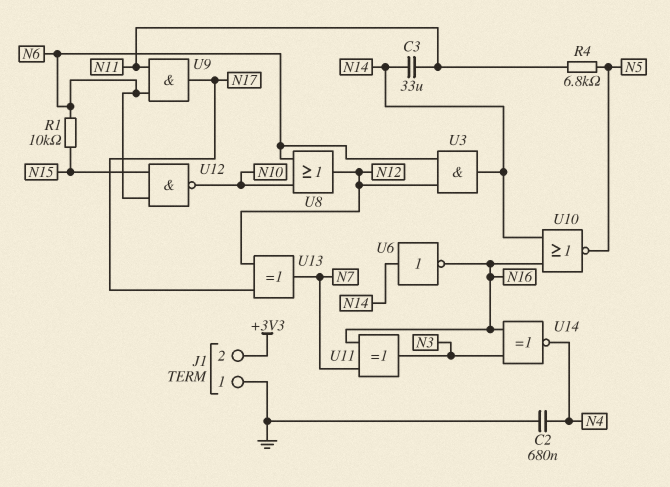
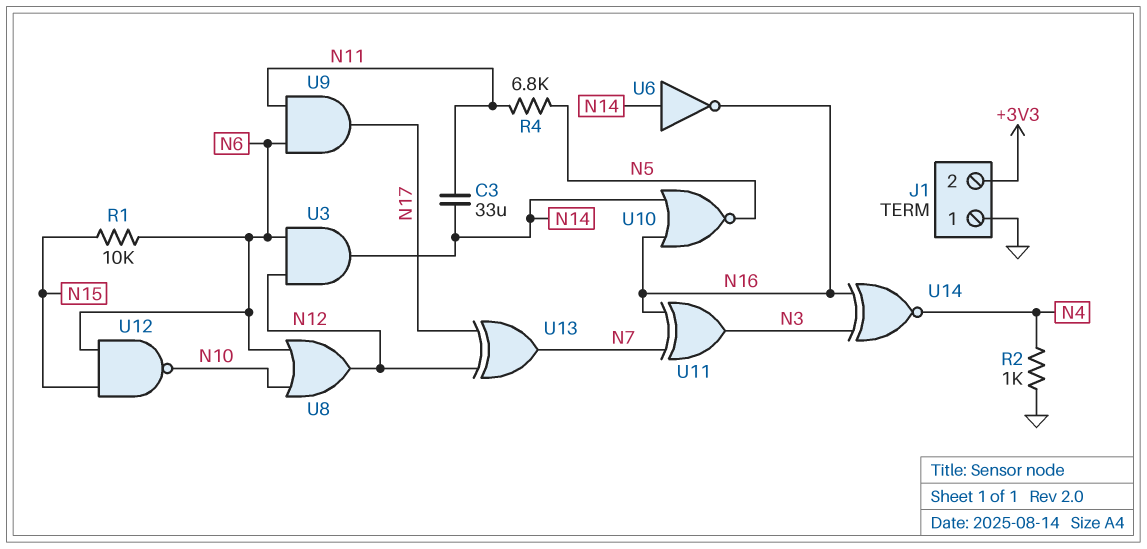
C2: 680nF (GND, N4) -> none
R2: none -> 1k (GND, N4)

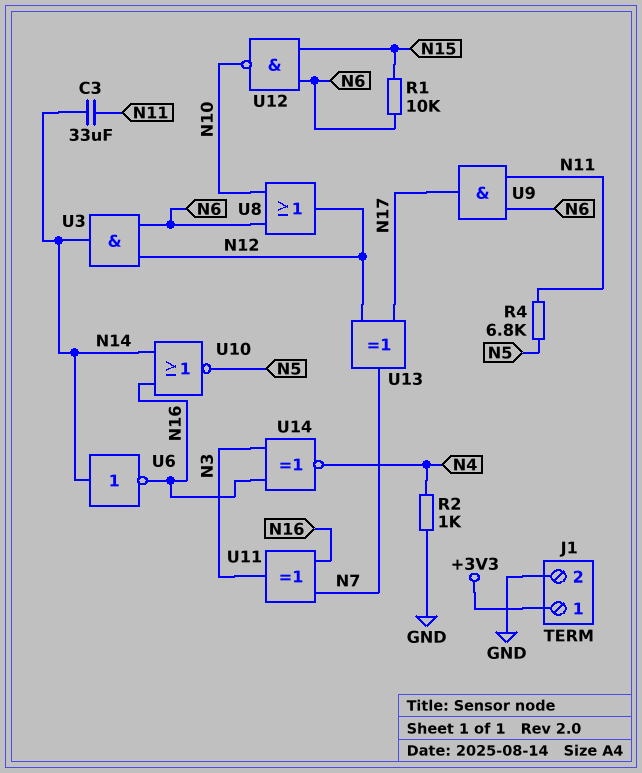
J1 pin 1: GND -> +3V3
J1 pin 2: +3V3 -> GND

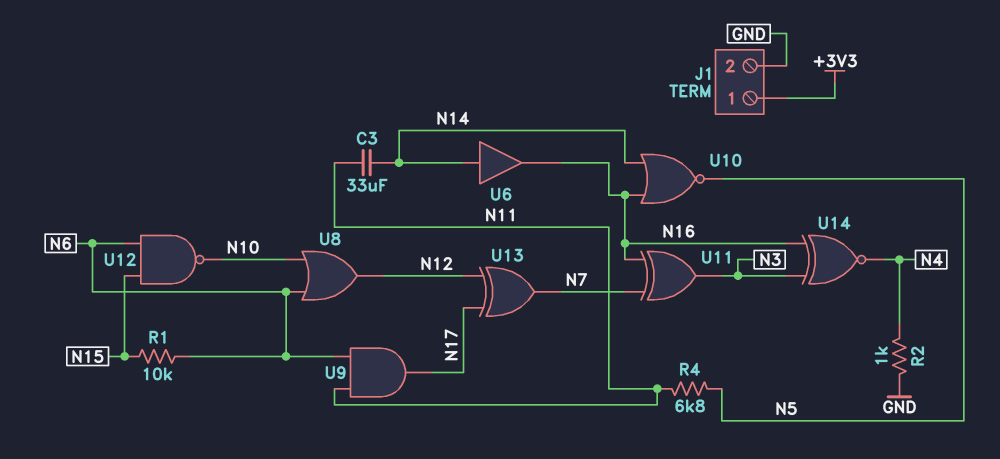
U3: AND (in N6, in N12, out N14) -> none
U6: NOT (in N14, out N16) -> buffer (in N14, out N16)

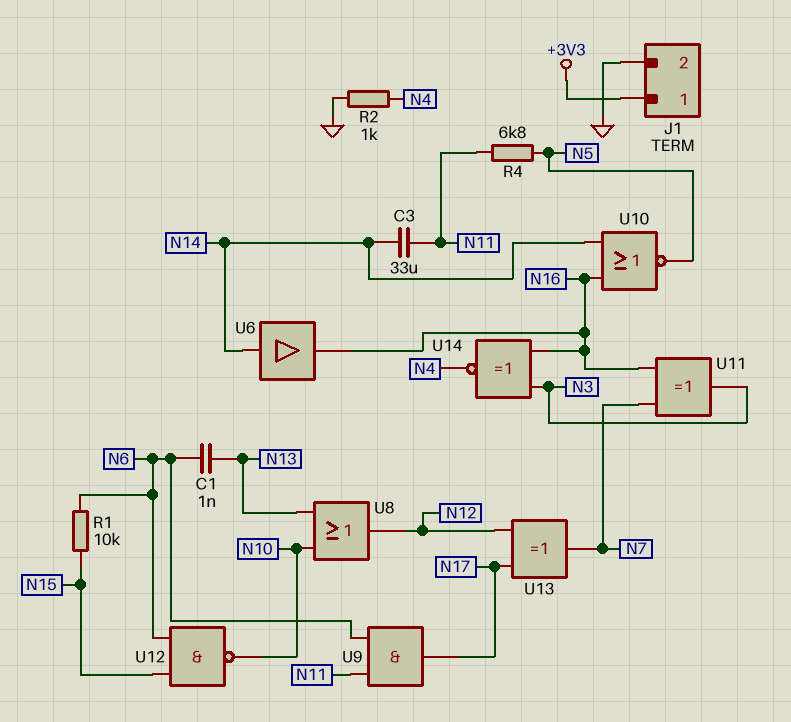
C1: none -> 1nF (N6, N13)
U8: OR (in N6, in N10, out N12) -> OR (in N10, in N13, out N12)

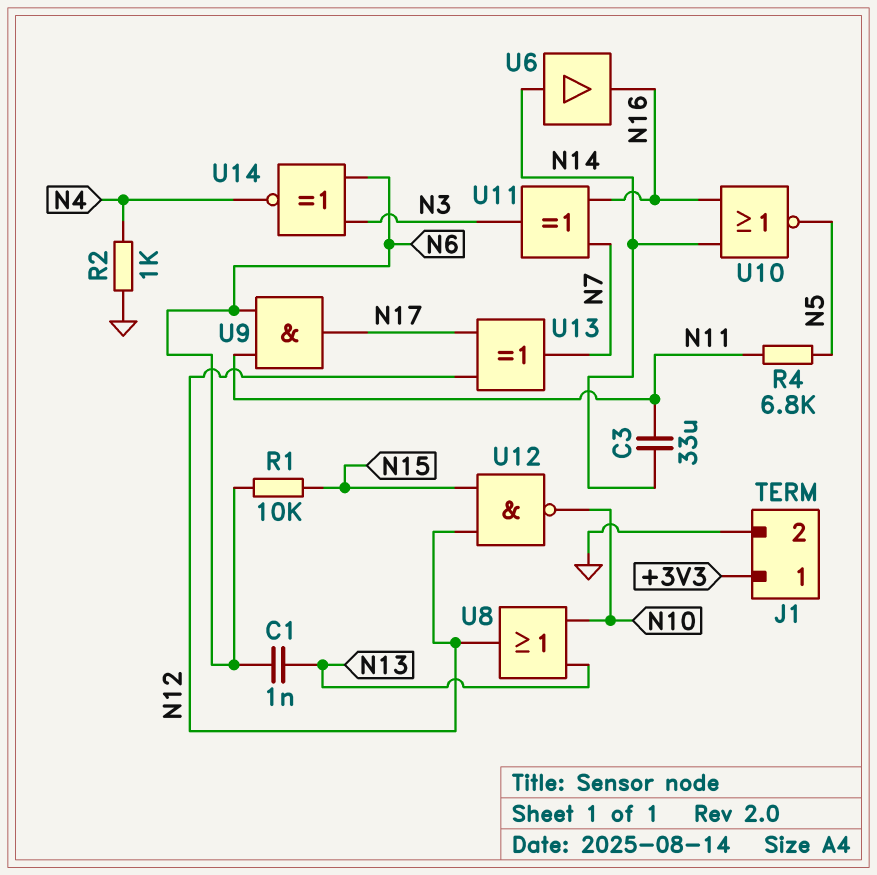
U12: NAND (in N6, in N15, out N10) -> NAND (in N12, in N15, out N10)
U14: XNOR (in N3, in N16, out N4) -> XNOR (in N3, in N6, out N4)

